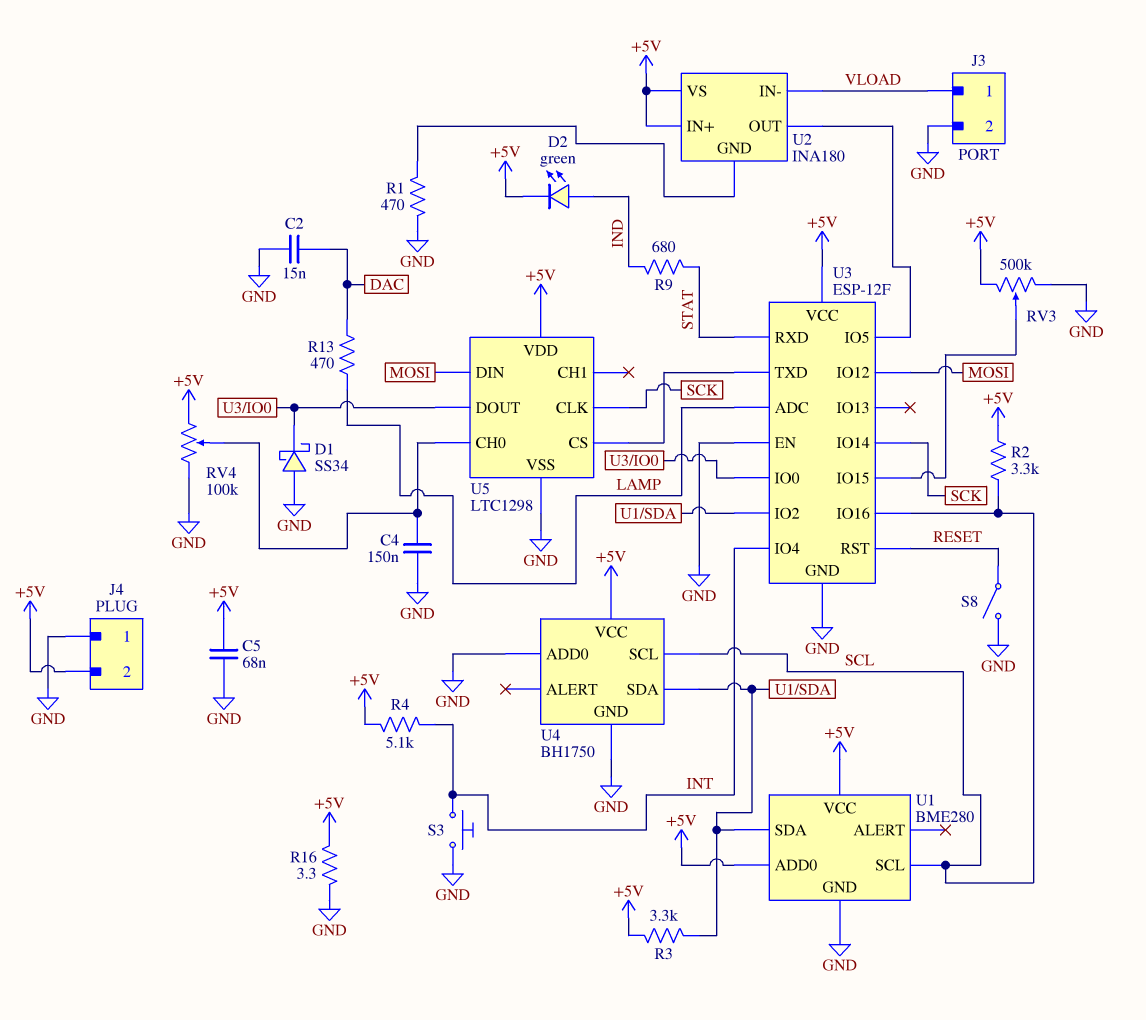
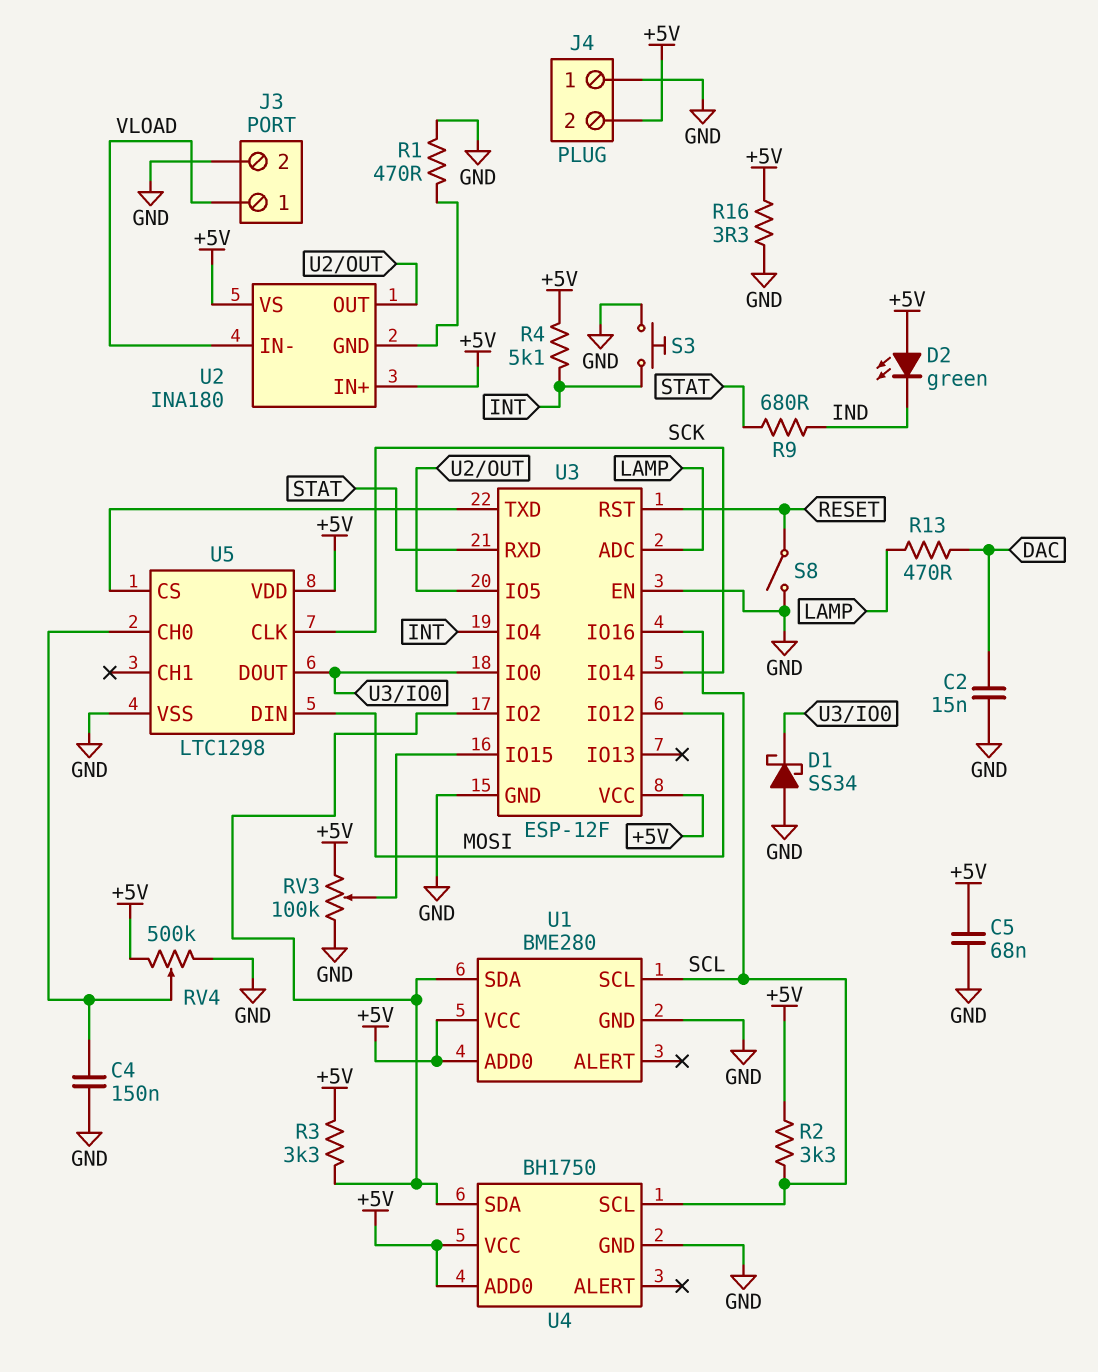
D2: LED green (A IND, K +5V) -> LED green (A +5V, K IND)
RV3: 500k (+5V, GND, wiper U3/IO15) -> 100k (+5V, GND, wiper U3/IO15)
RV4: 100k (+5V, GND, wiper U5/CH0) -> 500k (+5V, GND, wiper U5/CH0)
U4 pin ADD0: GND -> +5V

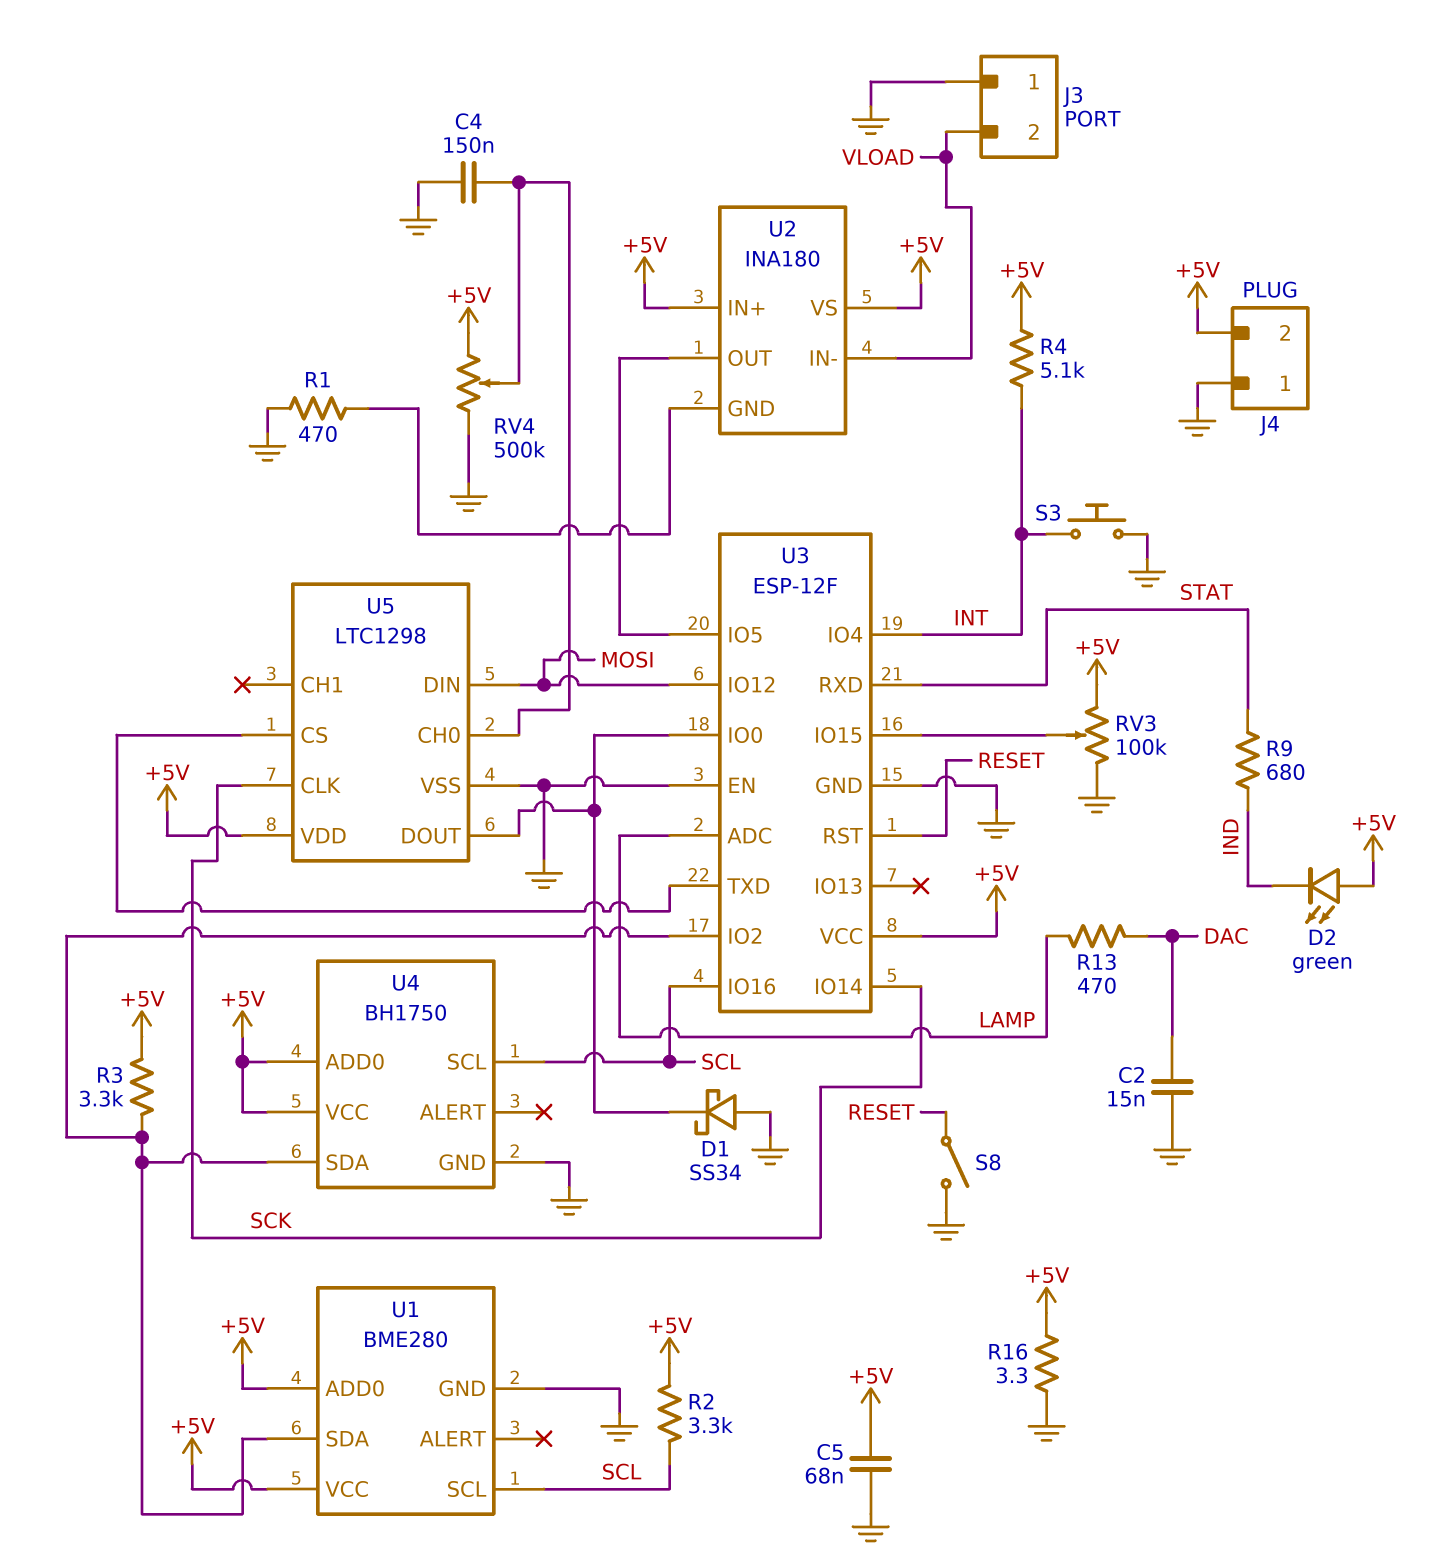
J3 pin 1: VLOAD -> GND
J3 pin 2: GND -> VLOAD

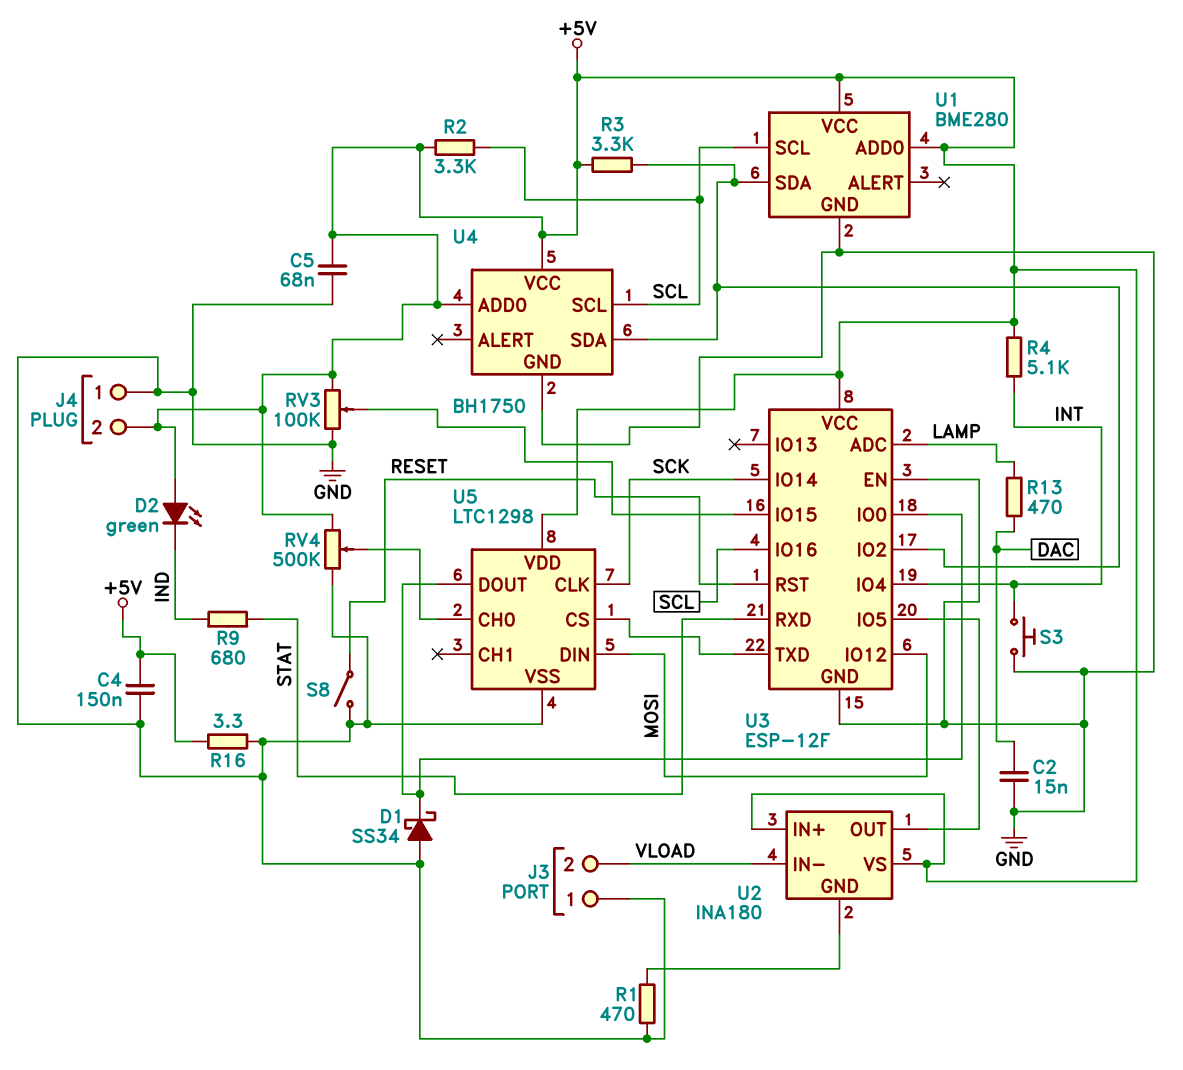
C4: 150nF (GND, U5/CH0) -> 150nF (+5V, GND)

